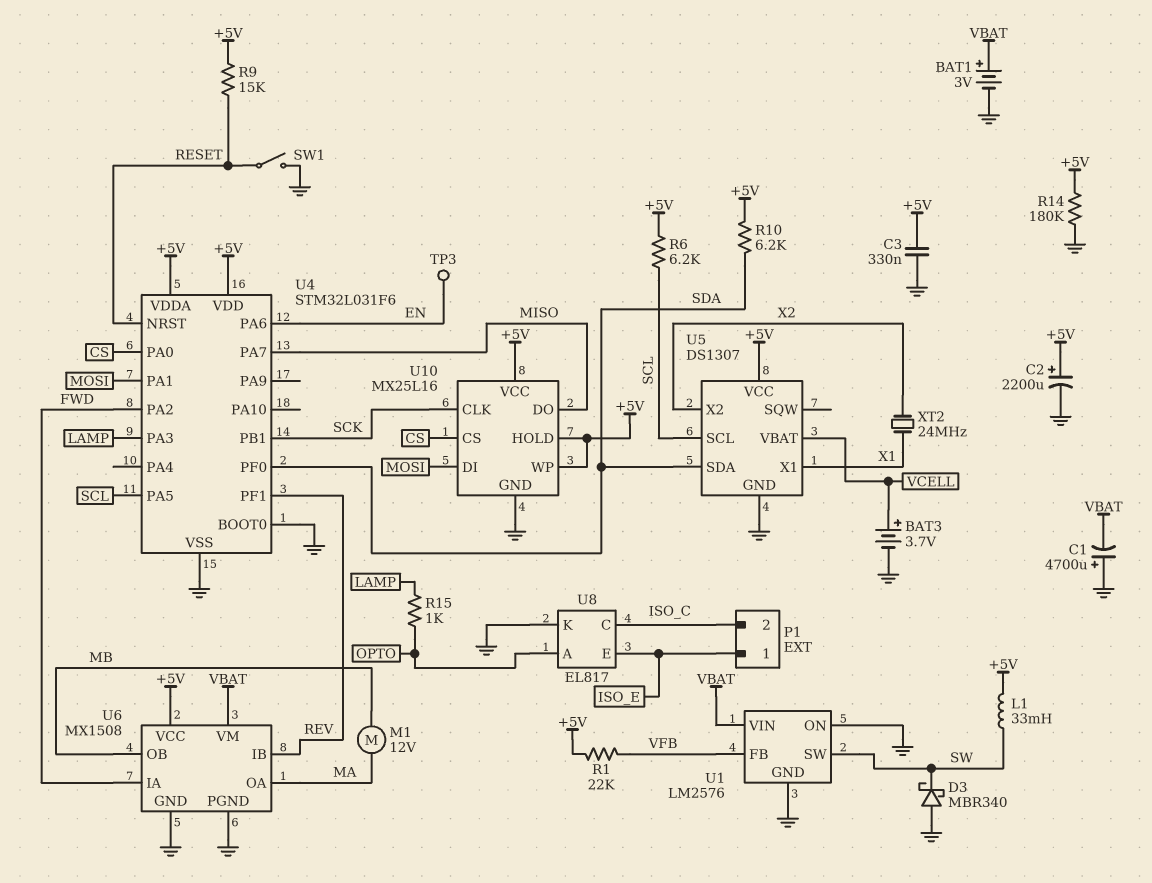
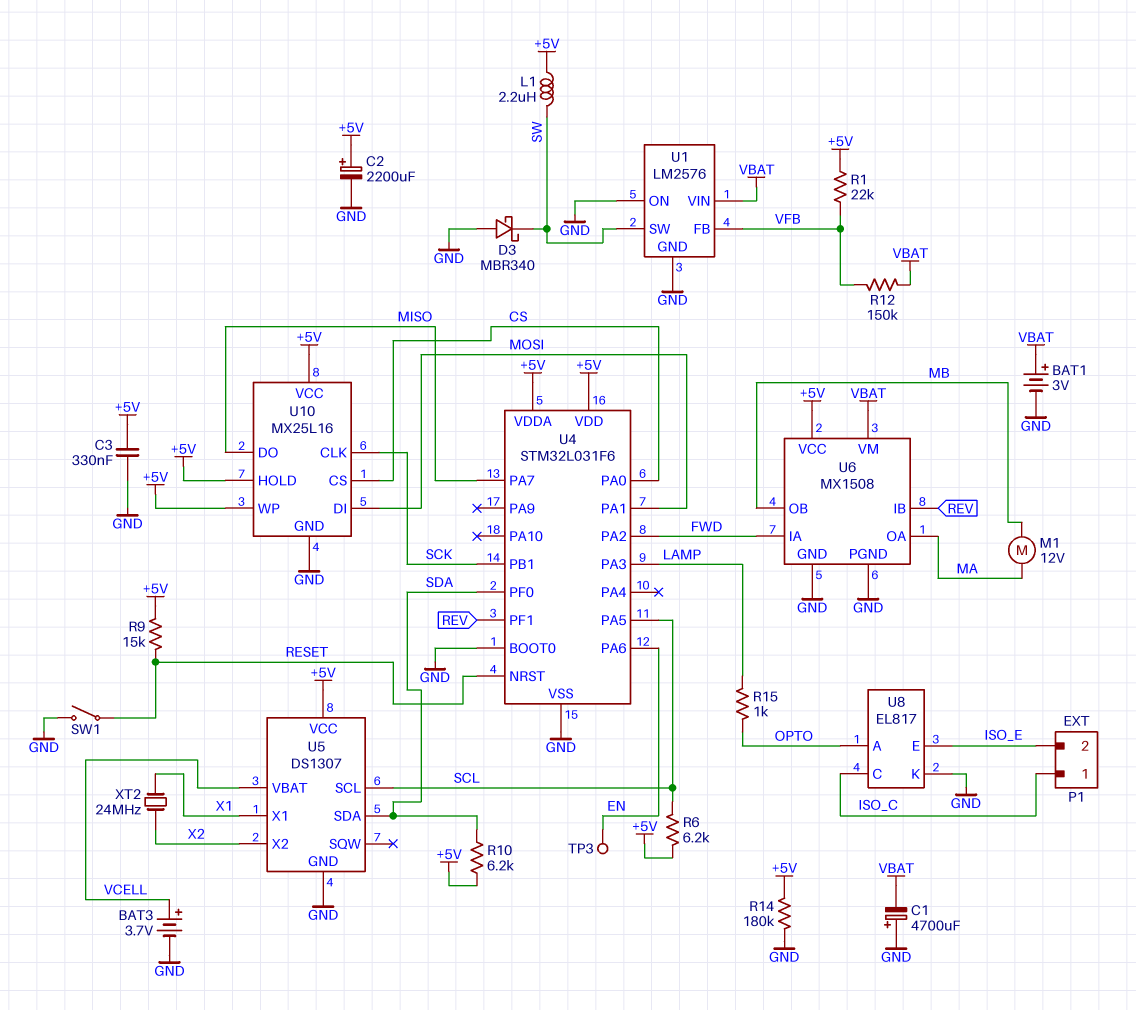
L1: 33mH (+5V, SW) -> 2.2uH (+5V, SW)
P1 pin 1: ISO_E -> ISO_C
P1 pin 2: ISO_C -> ISO_E
R12: none -> 150k (VBAT, VFB)

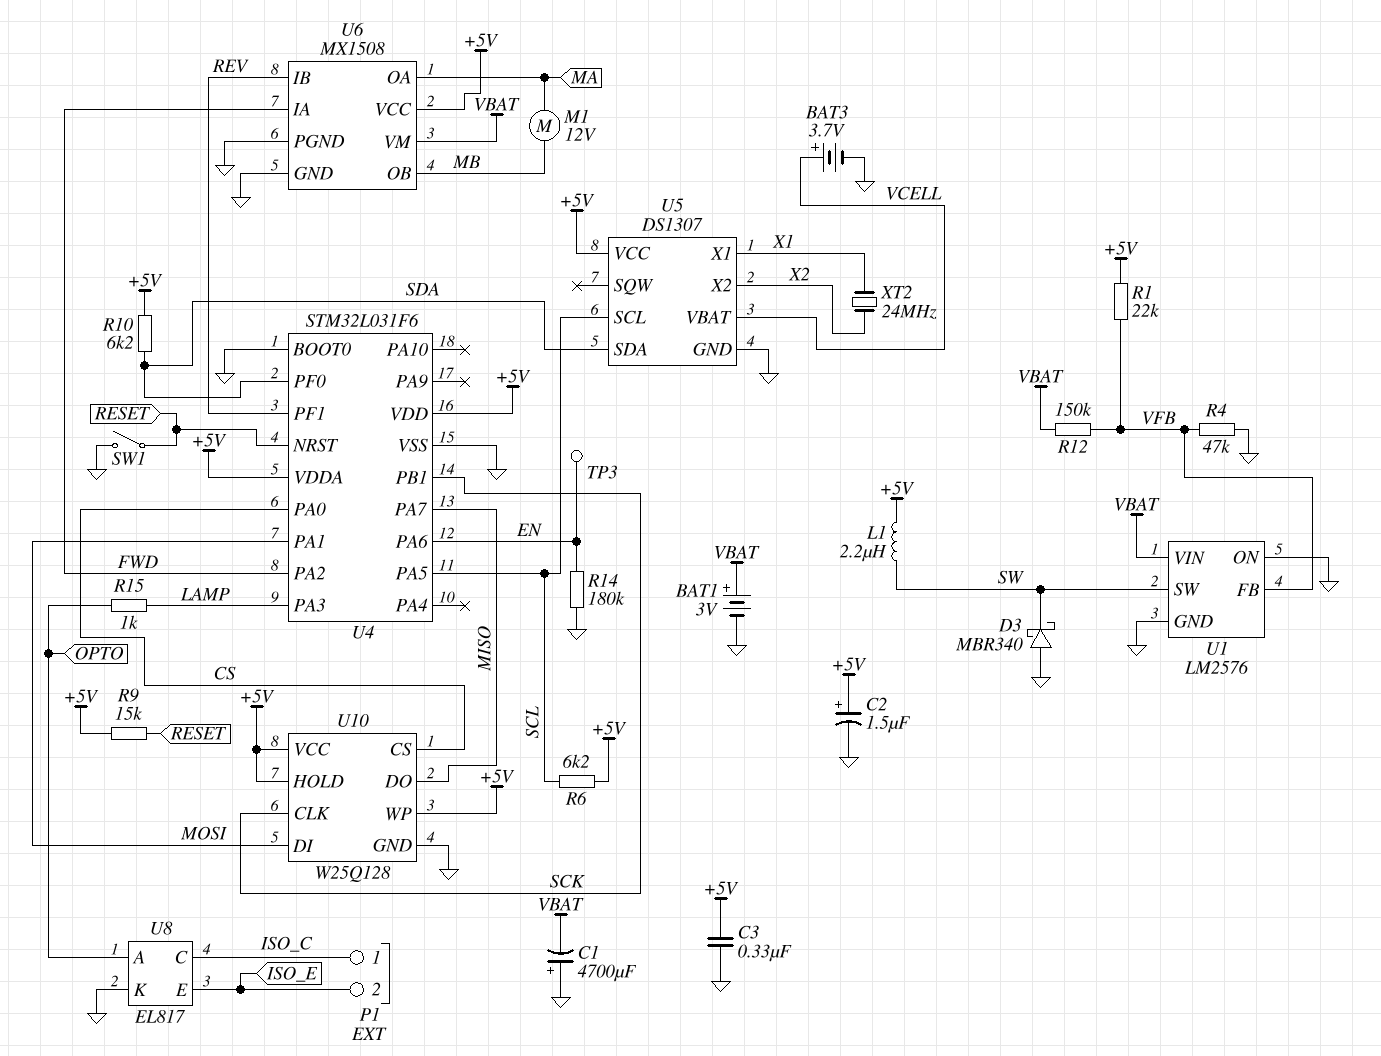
C2: 2200uF (plus +5V, minus GND) -> 1.5uF (plus +5V, minus GND)
R4: none -> 47k (GND, VFB)
R14: 180k (+5V, GND) -> 180k (EN, GND)
U10: MX25L16 -> W25Q128

